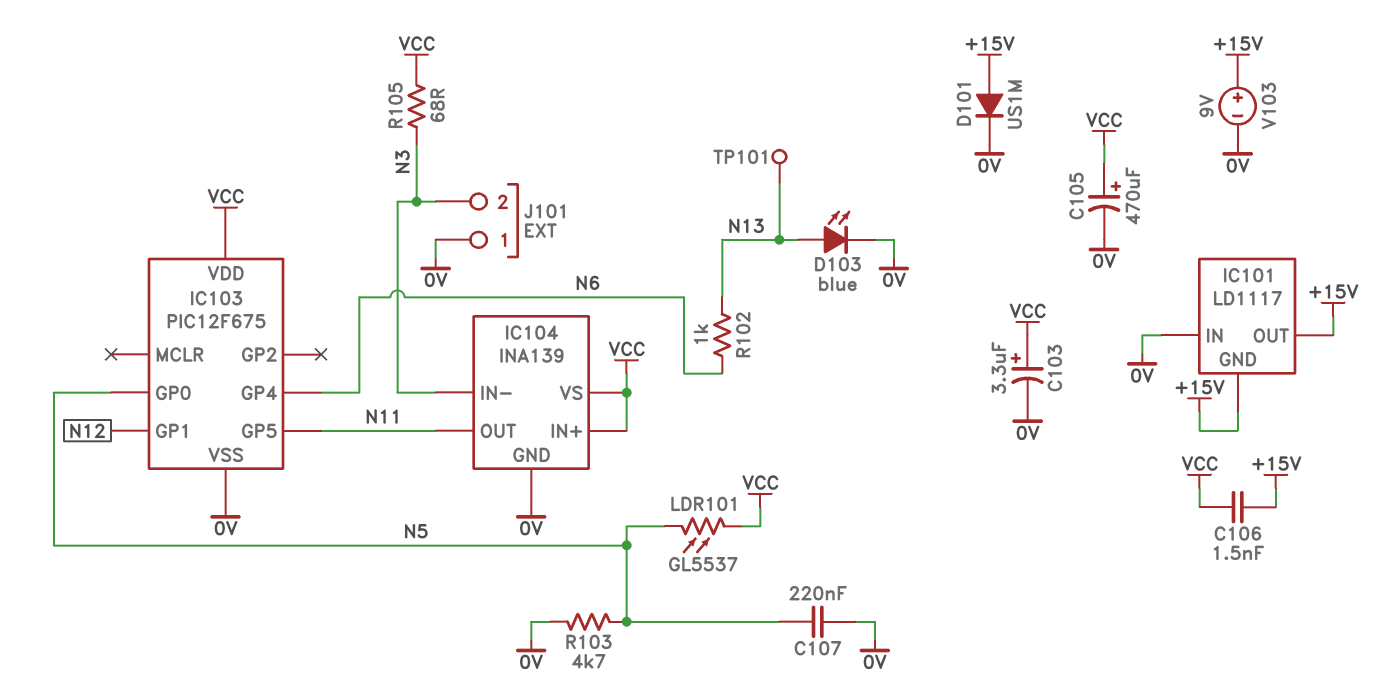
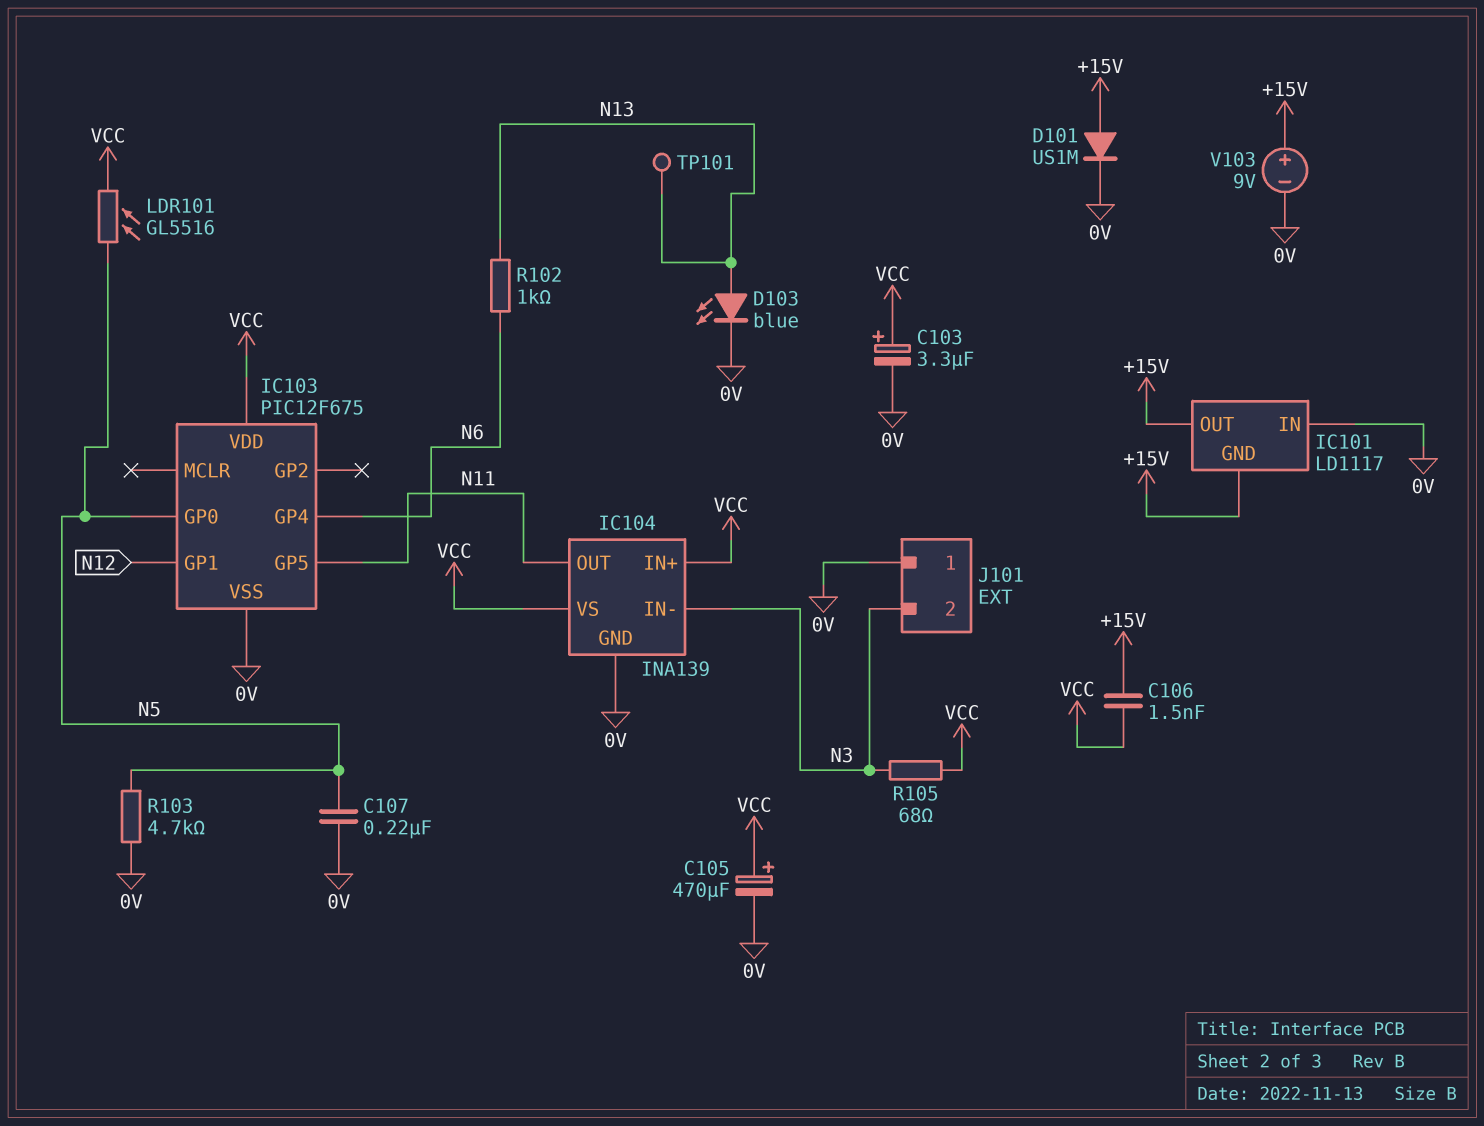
LDR101: GL5537 (N5, VCC) -> GL5516 (N5, VCC)

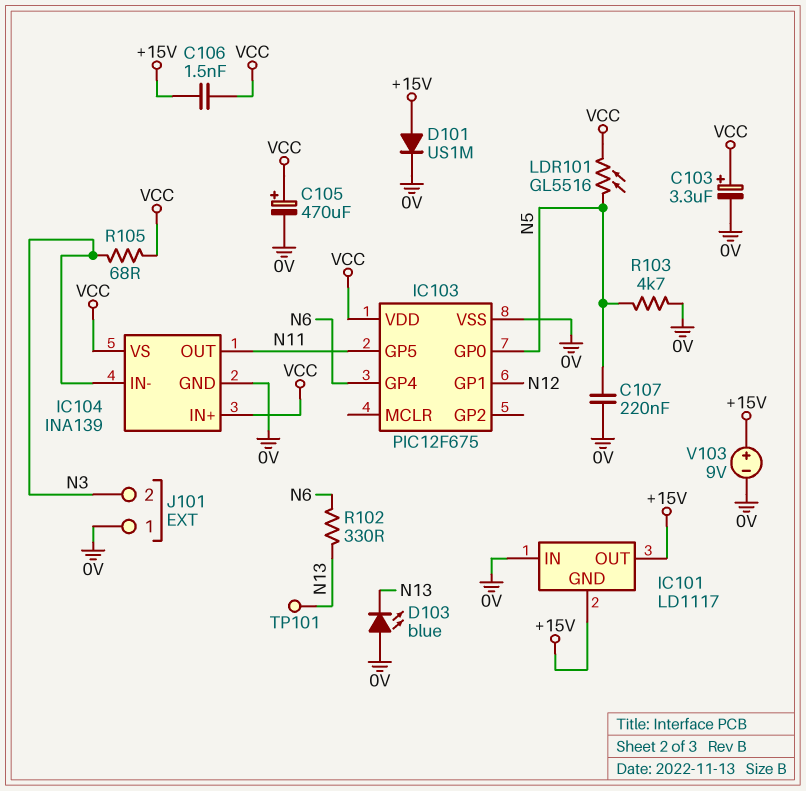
D103: LED blue (A N13, K 0V) -> LED blue (A 0V, K N13)
R102: 1k (N6, N13) -> 330 (N6, N13)

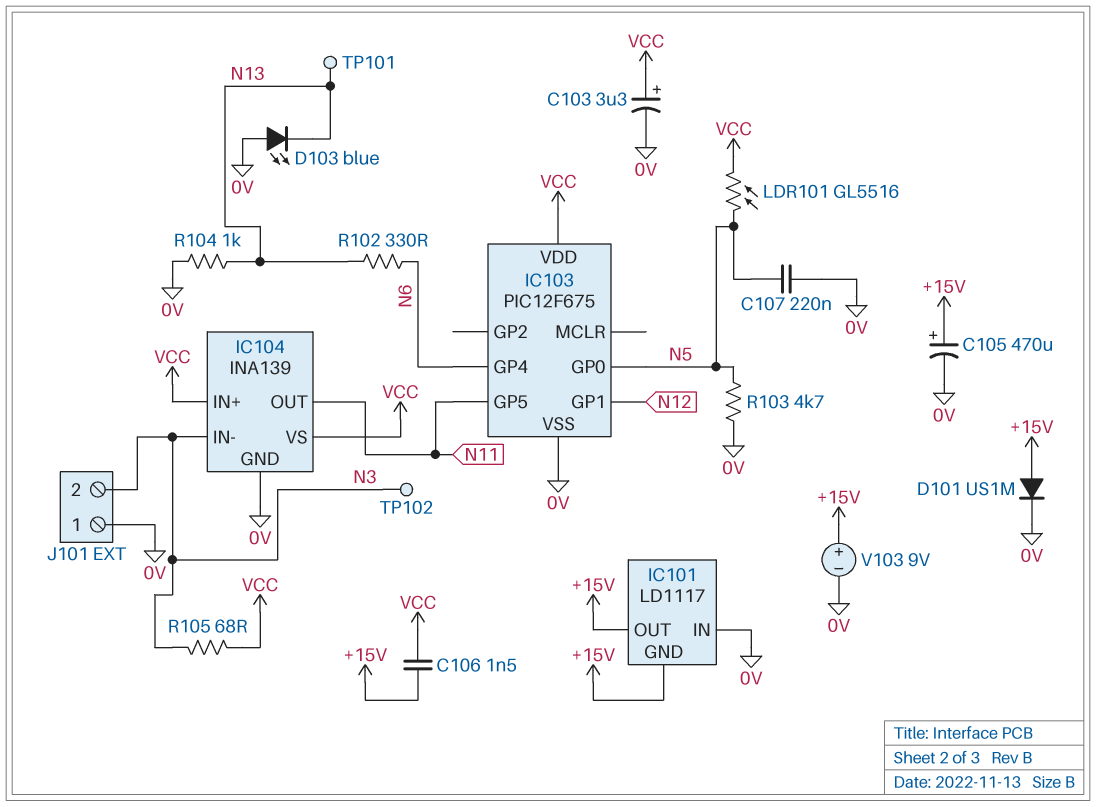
C105: 470uF (plus VCC, minus 0V) -> 470uF (plus +15V, minus 0V)
R104: none -> 1k (0V, N13)
TP102: none -> test point (N3)

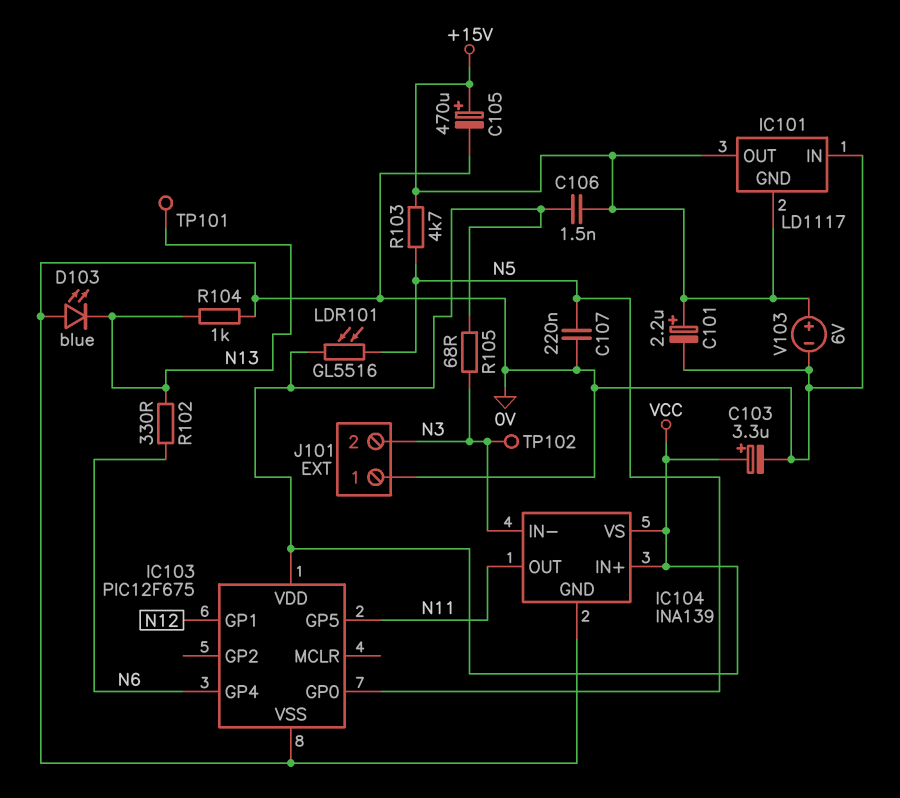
C101: none -> 2.2uF (plus +15V, minus 0V)
D101: diode US1M (A +15V, K 0V) -> none
R103: 4.7k (0V, N5) -> 4.7k (+15V, N5)
V103: 9V (plus +15V, minus 0V) -> 6V (plus +15V, minus 0V)

